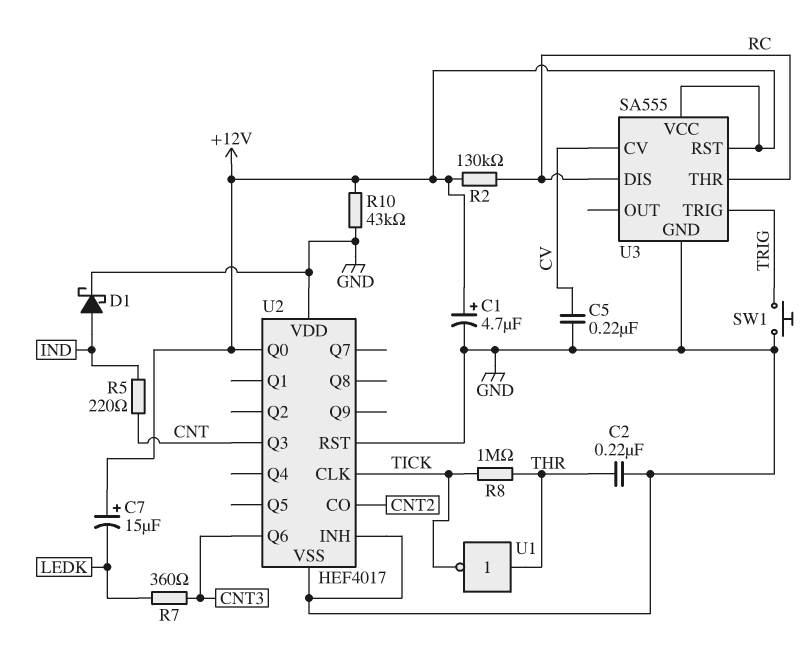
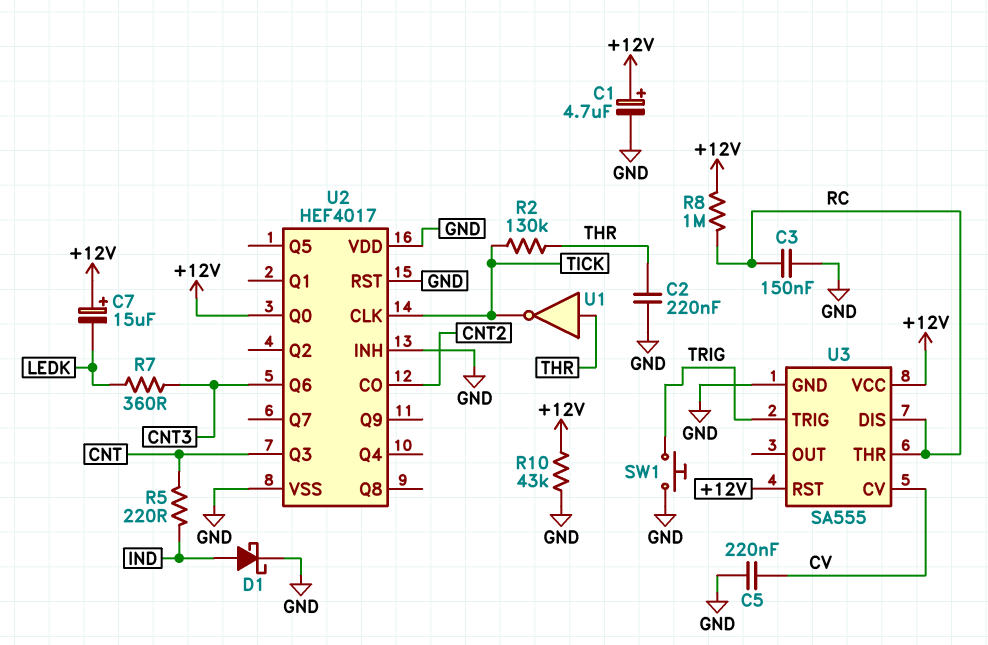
C3: none -> 150nF (GND, RC)
R2: 130k (+12V, RC) -> 130k (THR, TICK)
R8: 1M (THR, TICK) -> 1M (+12V, RC)

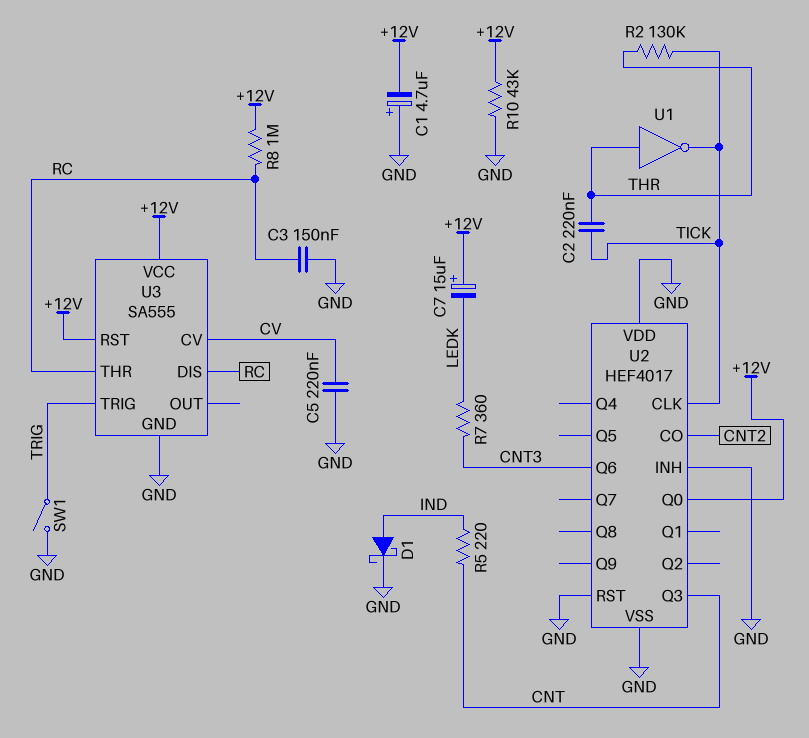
C1: 4.7uF (plus +12V, minus GND) -> 4.7uF (plus GND, minus +12V)
C2: 220nF (GND, THR) -> 220nF (THR, TICK)
SW1: button (GND, TRIG) -> switch (GND, TRIG)

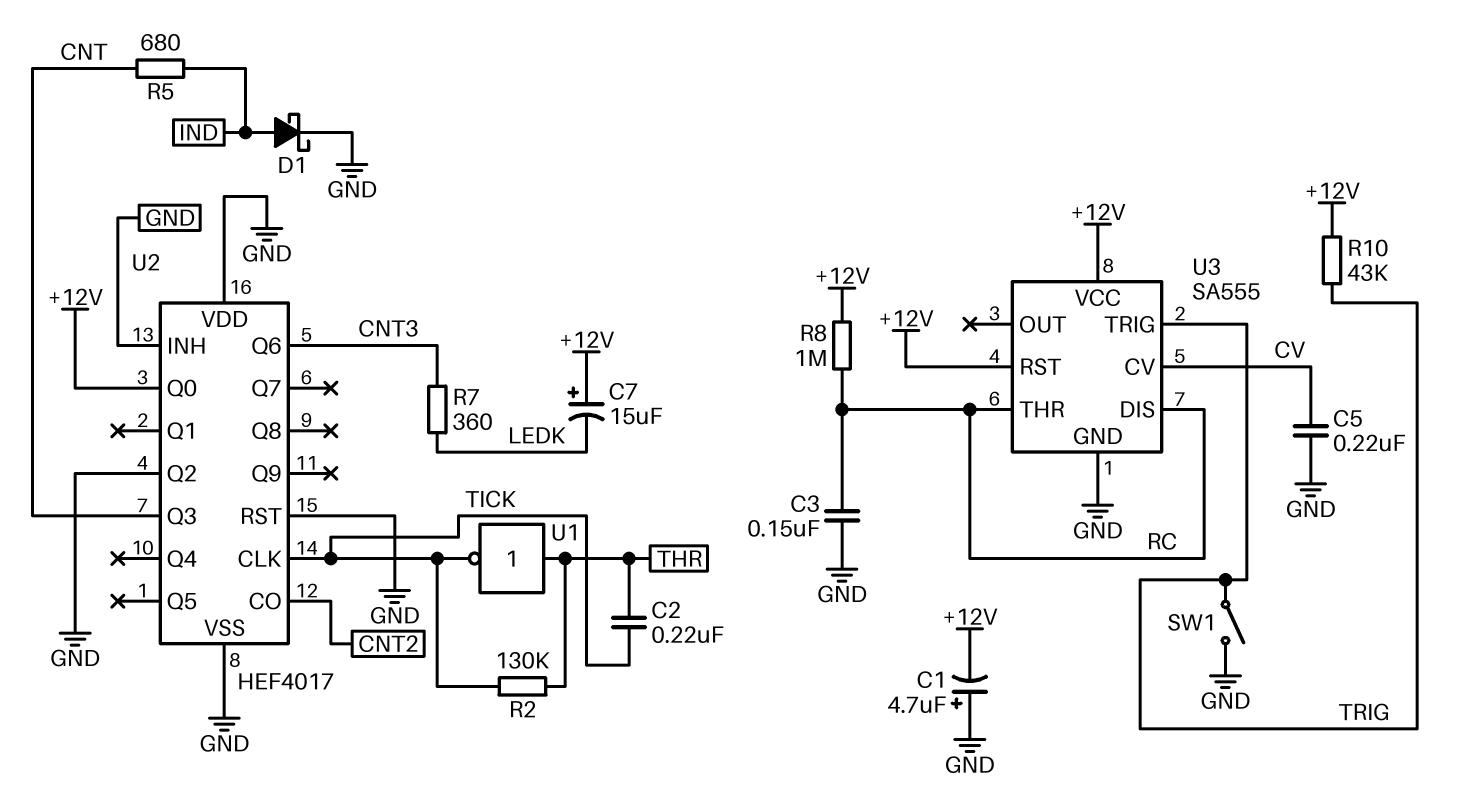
R5: 220 (CNT, IND) -> 680 (CNT, IND)
R10: 43k (+12V, GND) -> 43k (+12V, TRIG)
U2 pin Q2: none -> GND

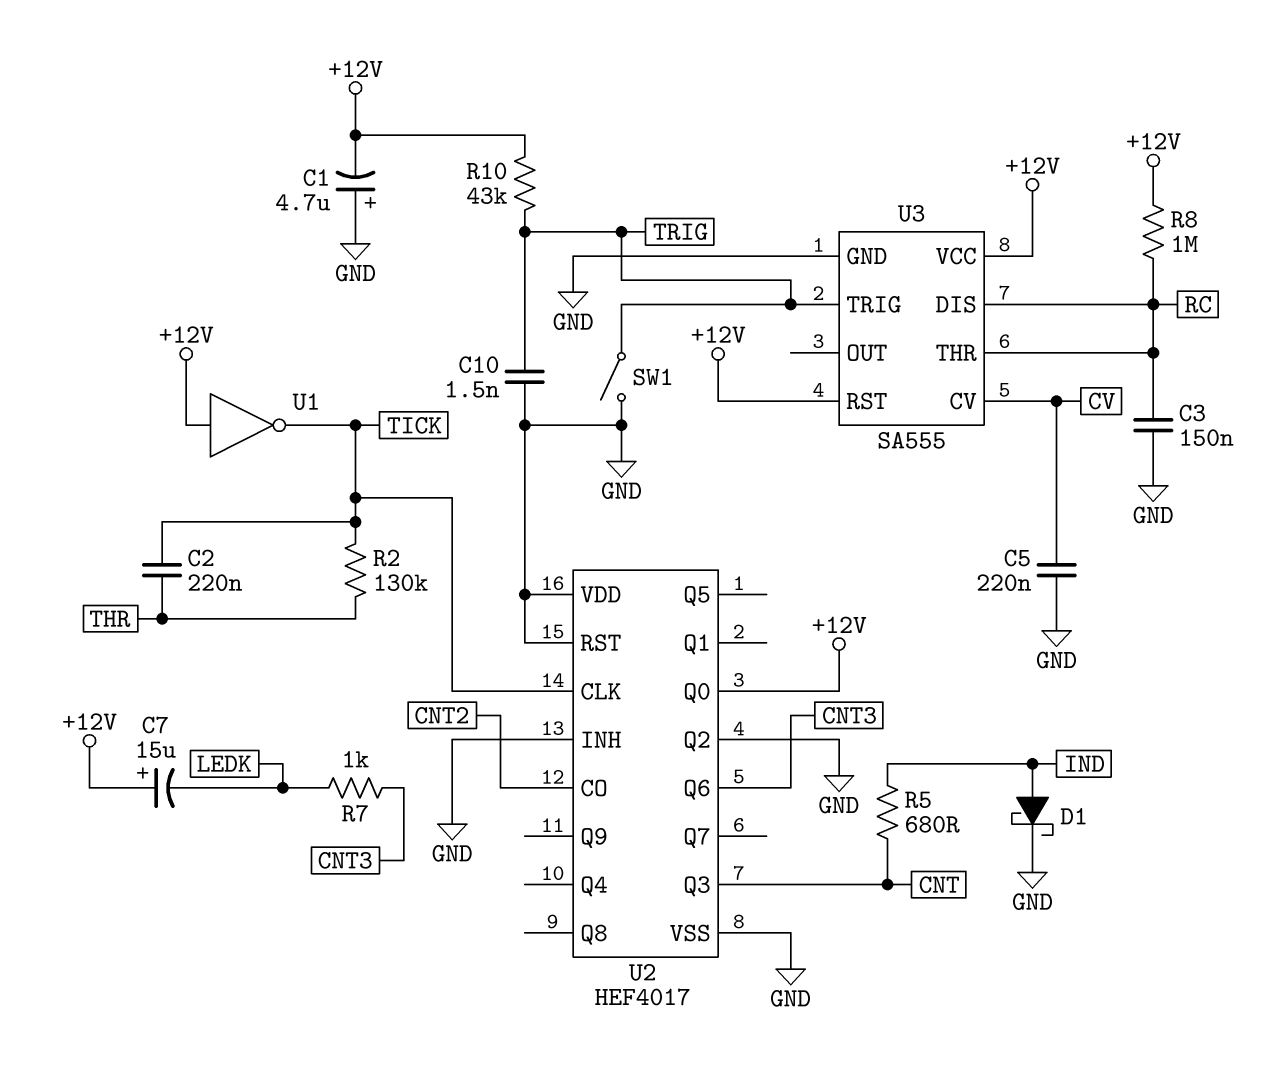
C10: none -> 1.5nF (GND, TRIG)
R7: 360 (CNT3, LEDK) -> 1k (CNT3, LEDK)
U1: NOT (in THR, out TICK) -> NOT (in +12V, out TICK)

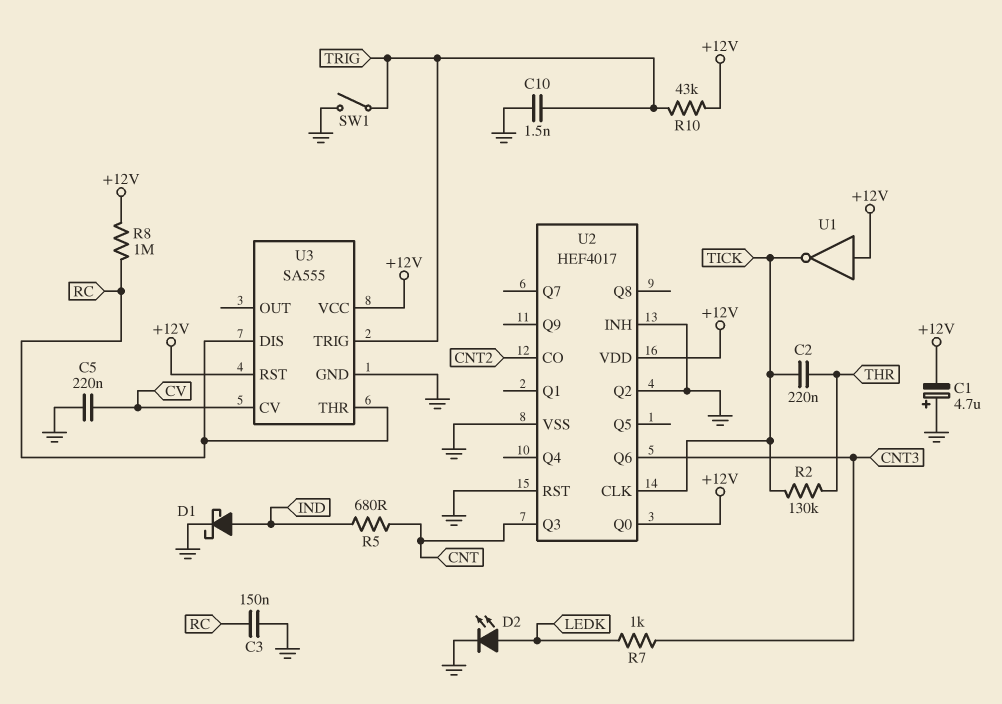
C7: 15uF (plus +12V, minus LEDK) -> none
D2: none -> LED (A LEDK, K GND)
U2 pin VDD: GND -> +12V

